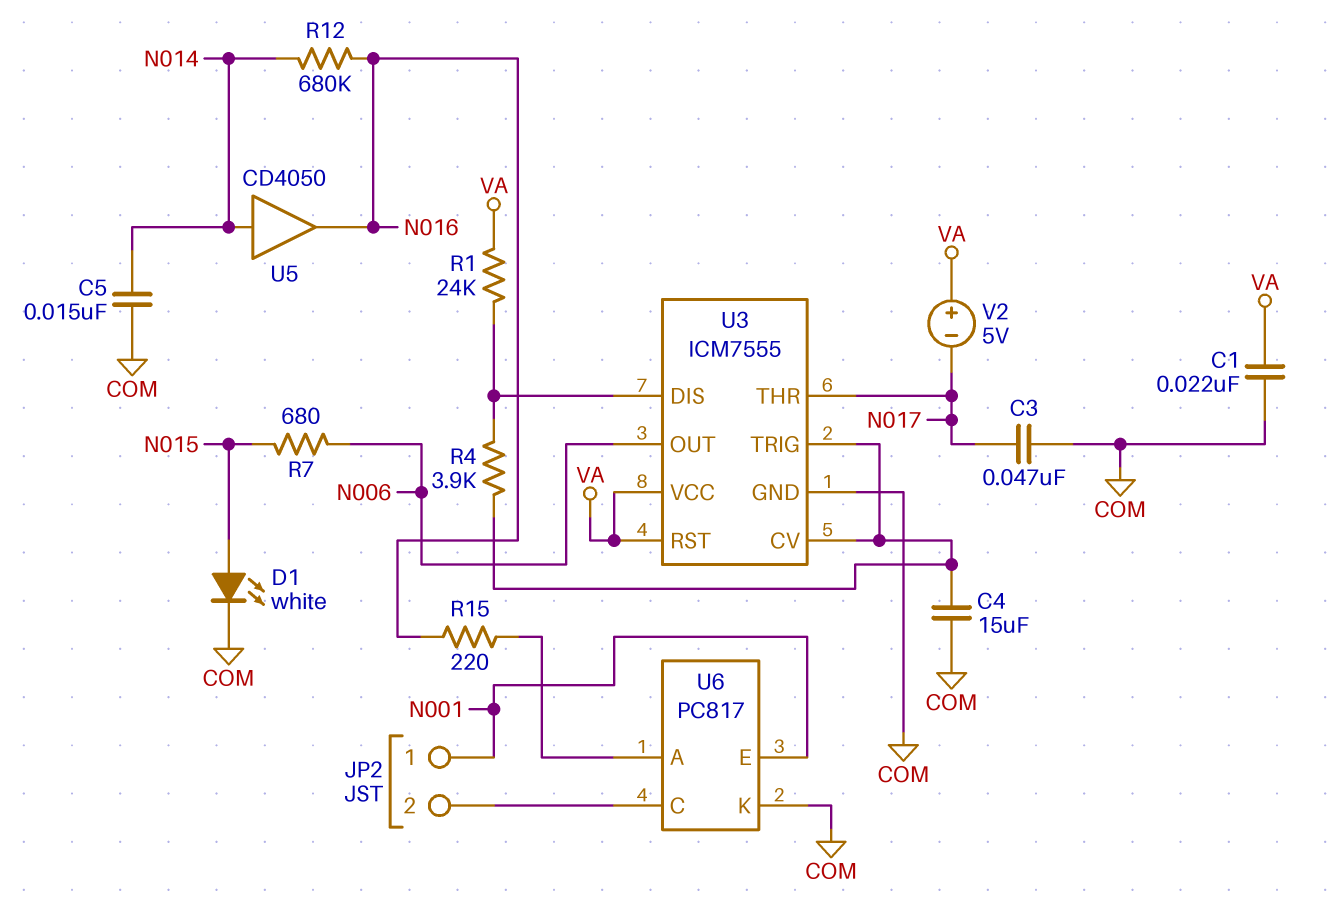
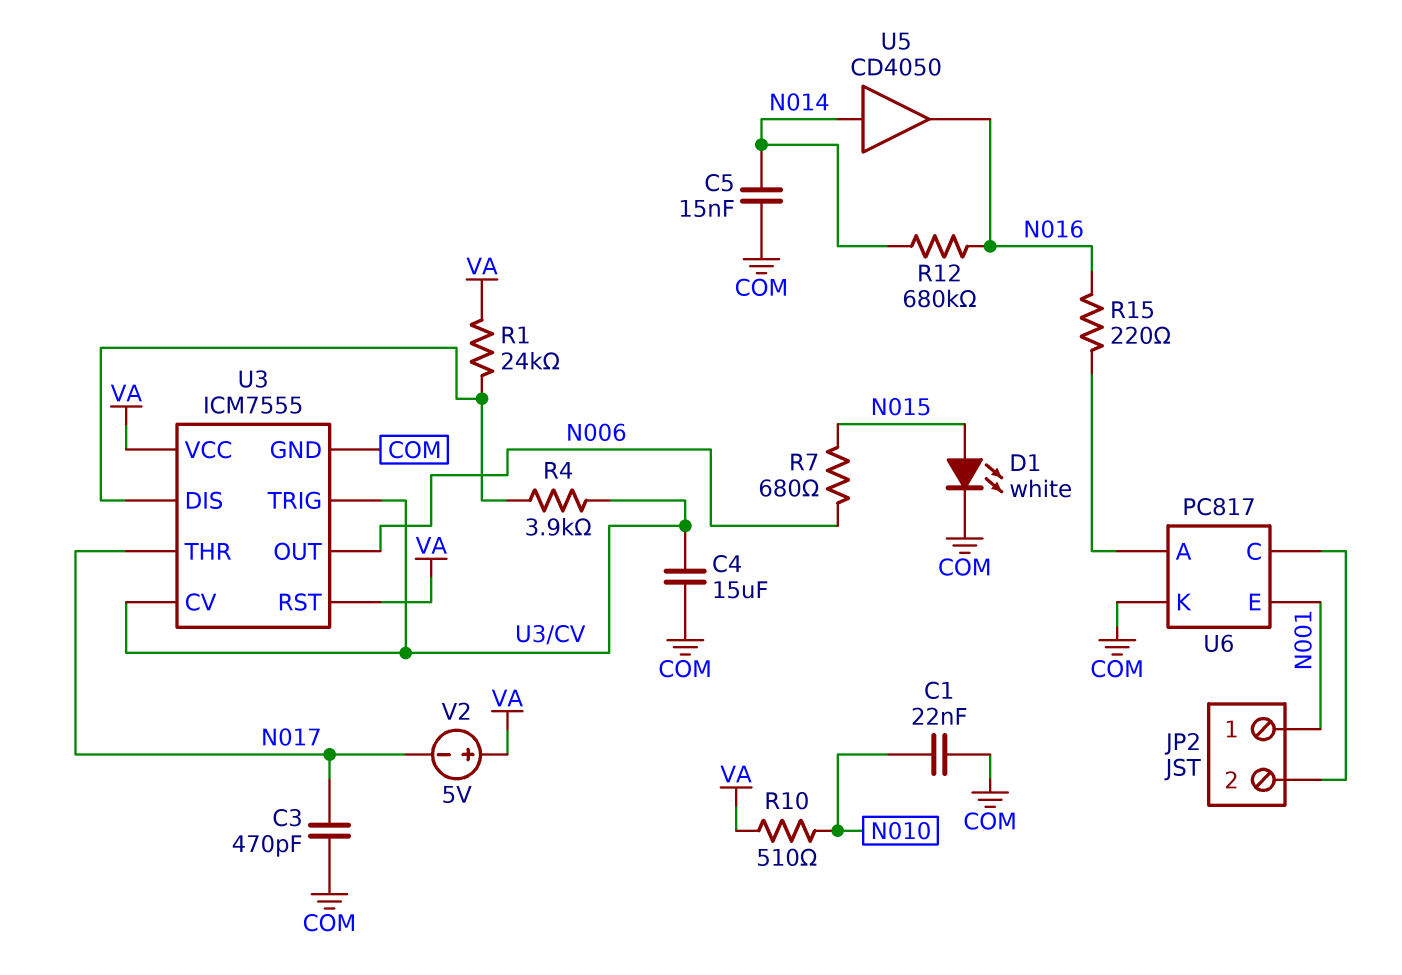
C1: 22nF (COM, VA) -> 22nF (COM, N010)
C3: 47nF (COM, N017) -> 470pF (COM, N017)
R10: none -> 510 (N010, VA)

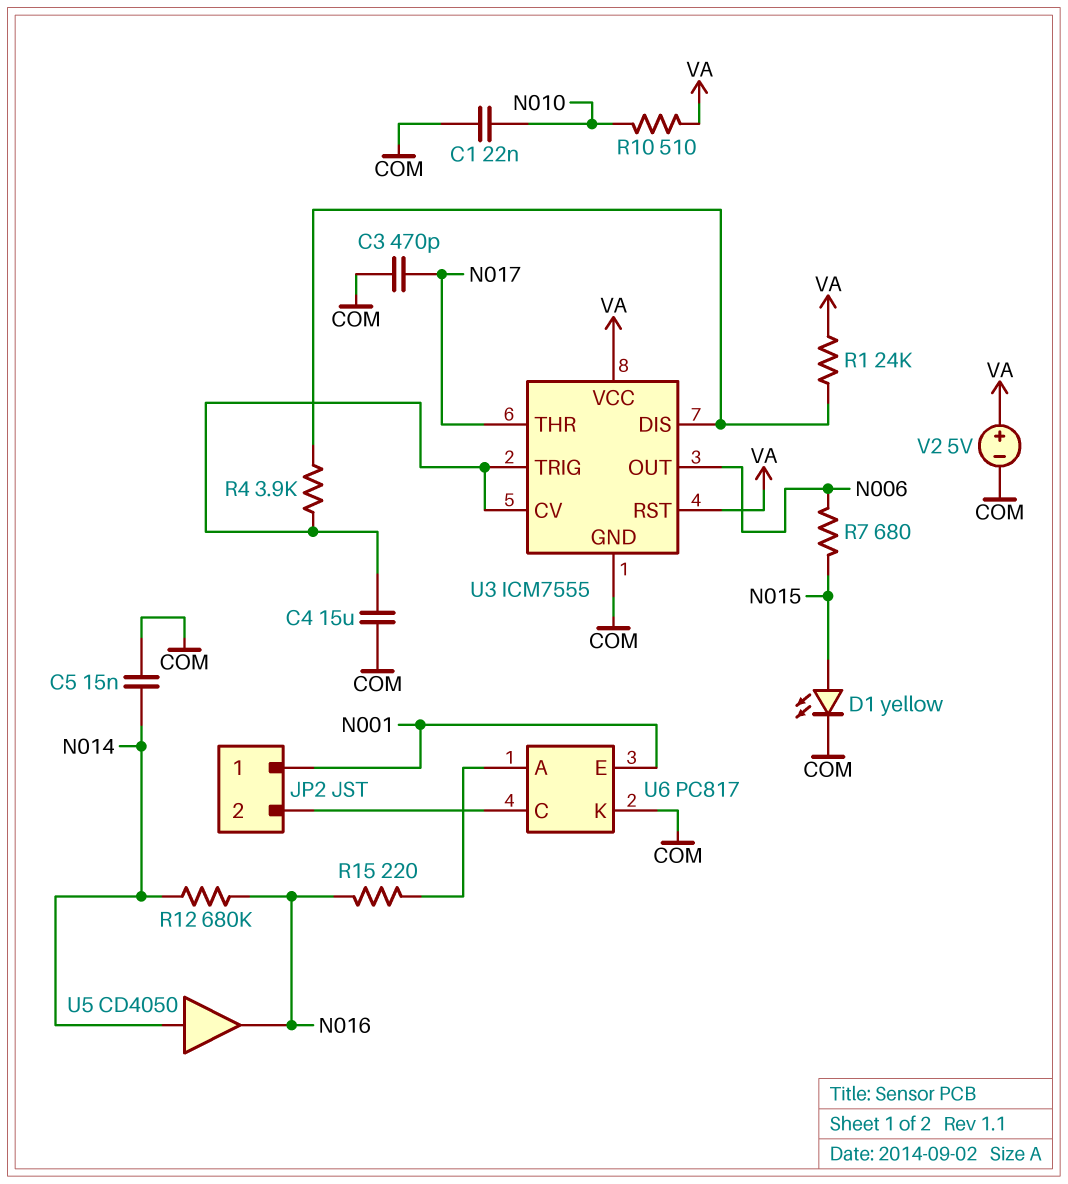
D1: LED white (A N015, K COM) -> LED yellow (A N015, K COM)
V2: 5V (plus VA, minus N017) -> 5V (plus VA, minus COM)

